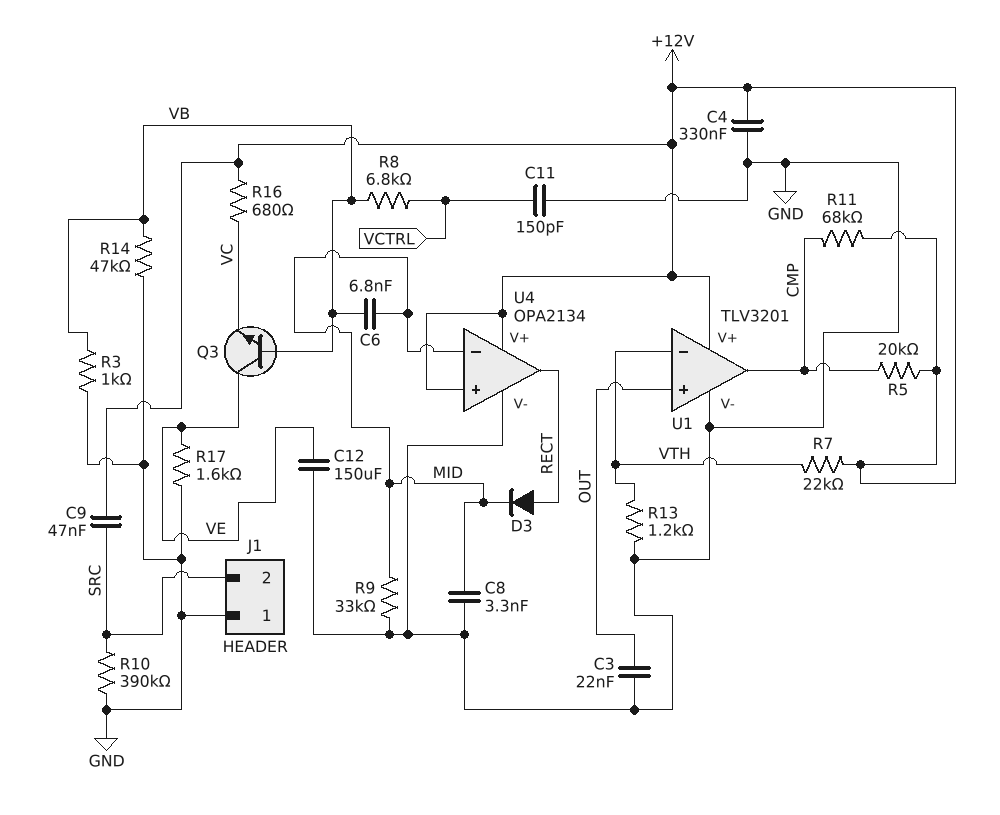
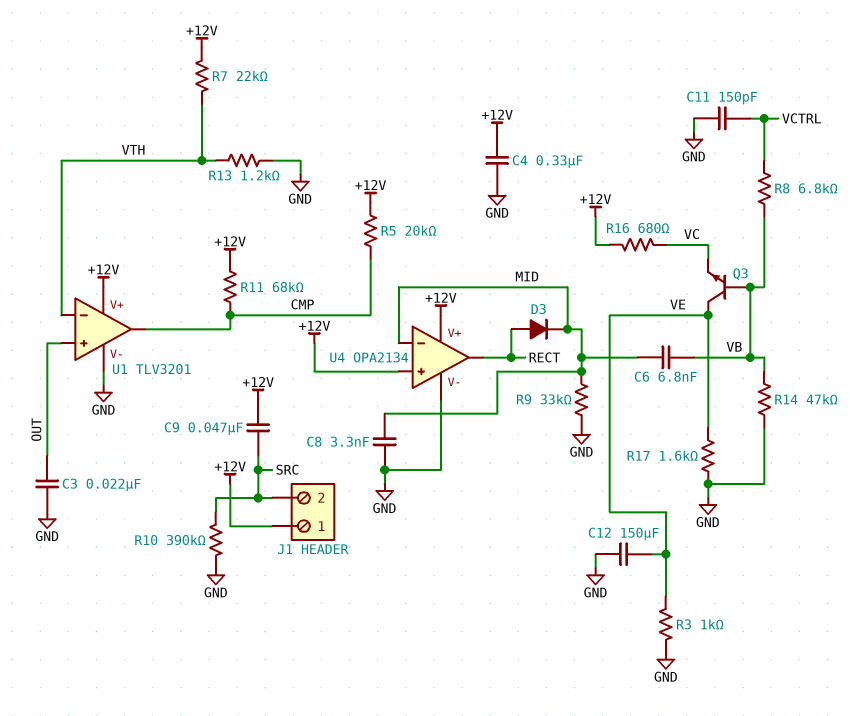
J1 pin 1: GND -> +12V
R3: 1k (GND, VB) -> 1k (GND, VE)

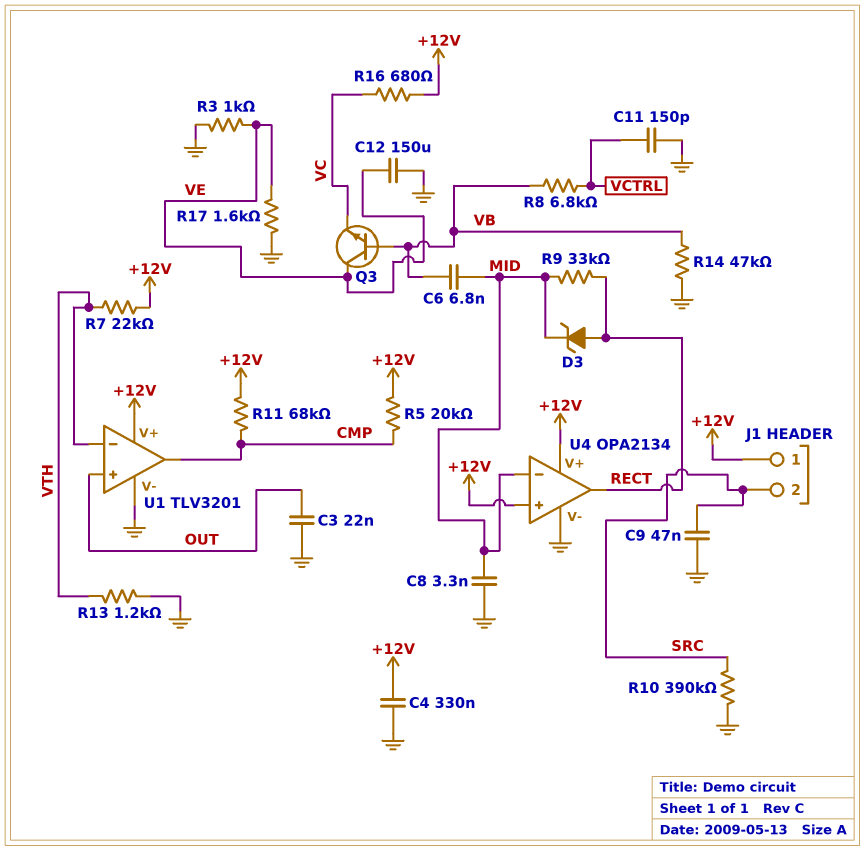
C9: 47nF (+12V, SRC) -> 47nF (GND, SRC)
D3: diode (A RECT, K MID) -> zener (A RECT, K MID)
R9: 33k (GND, MID) -> 33k (MID, RECT)

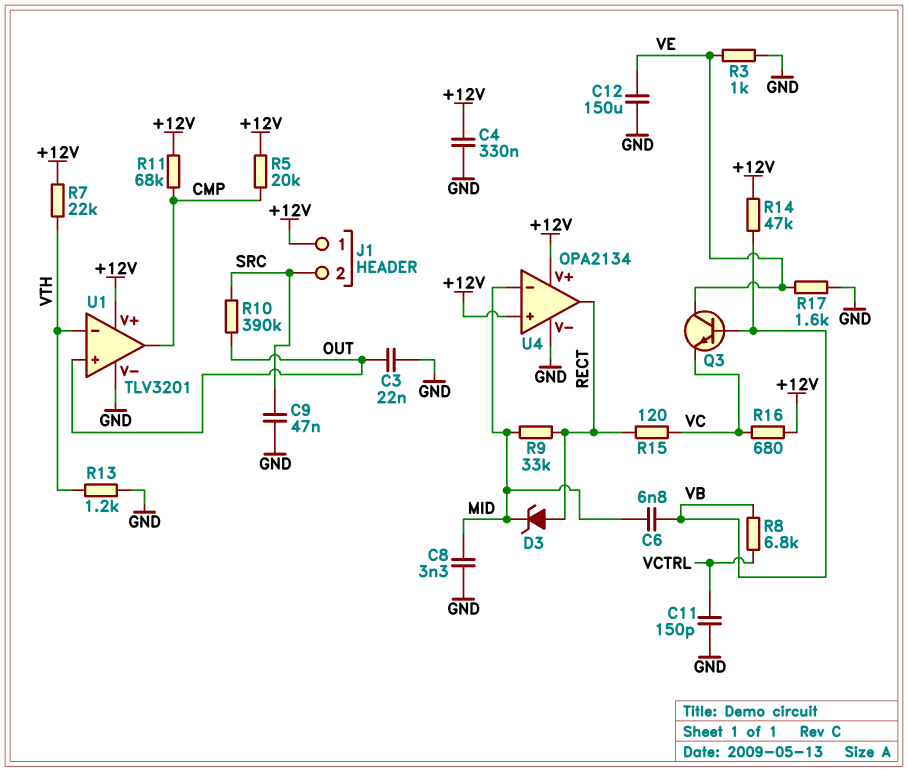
R10: 390k (GND, SRC) -> 390k (OUT, SRC)
R14: 47k (GND, VB) -> 47k (+12V, VB)
R15: none -> 120 (RECT, VC)

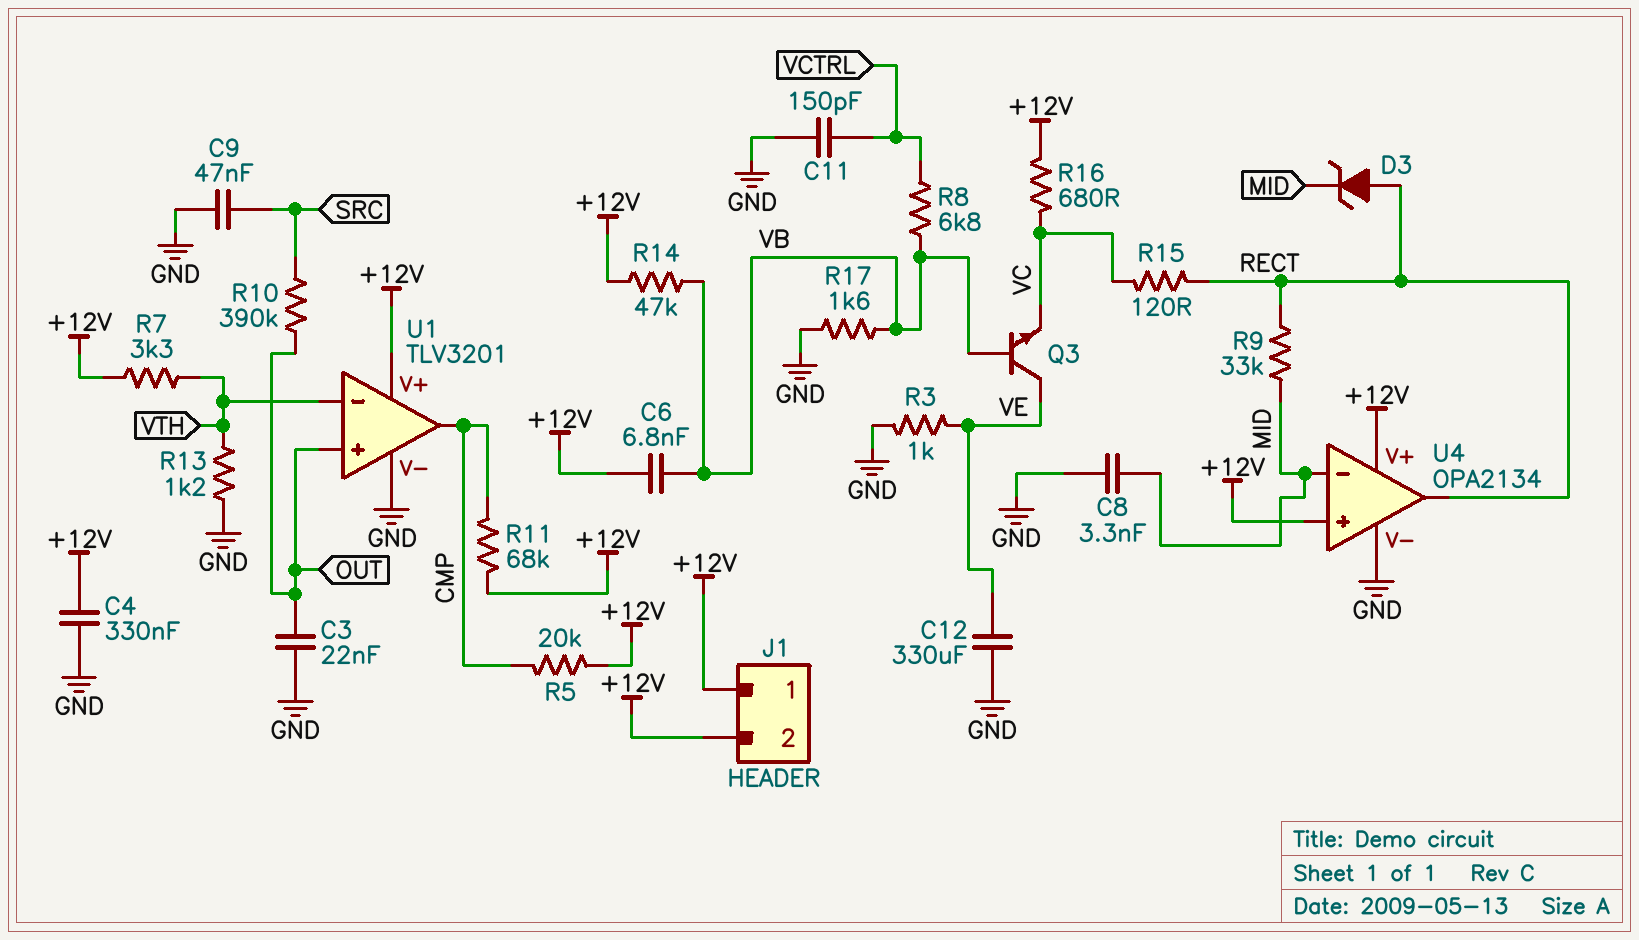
C6: 6.8nF (MID, VB) -> 6.8nF (+12V, VB)
C12: 150uF (GND, VE) -> 330uF (GND, VE)
J1 pin 2: SRC -> +12V
R7: 22k (+12V, VTH) -> 3.3k (+12V, VTH)
R17: 1.6k (GND, VE) -> 1.6k (GND, VB)

